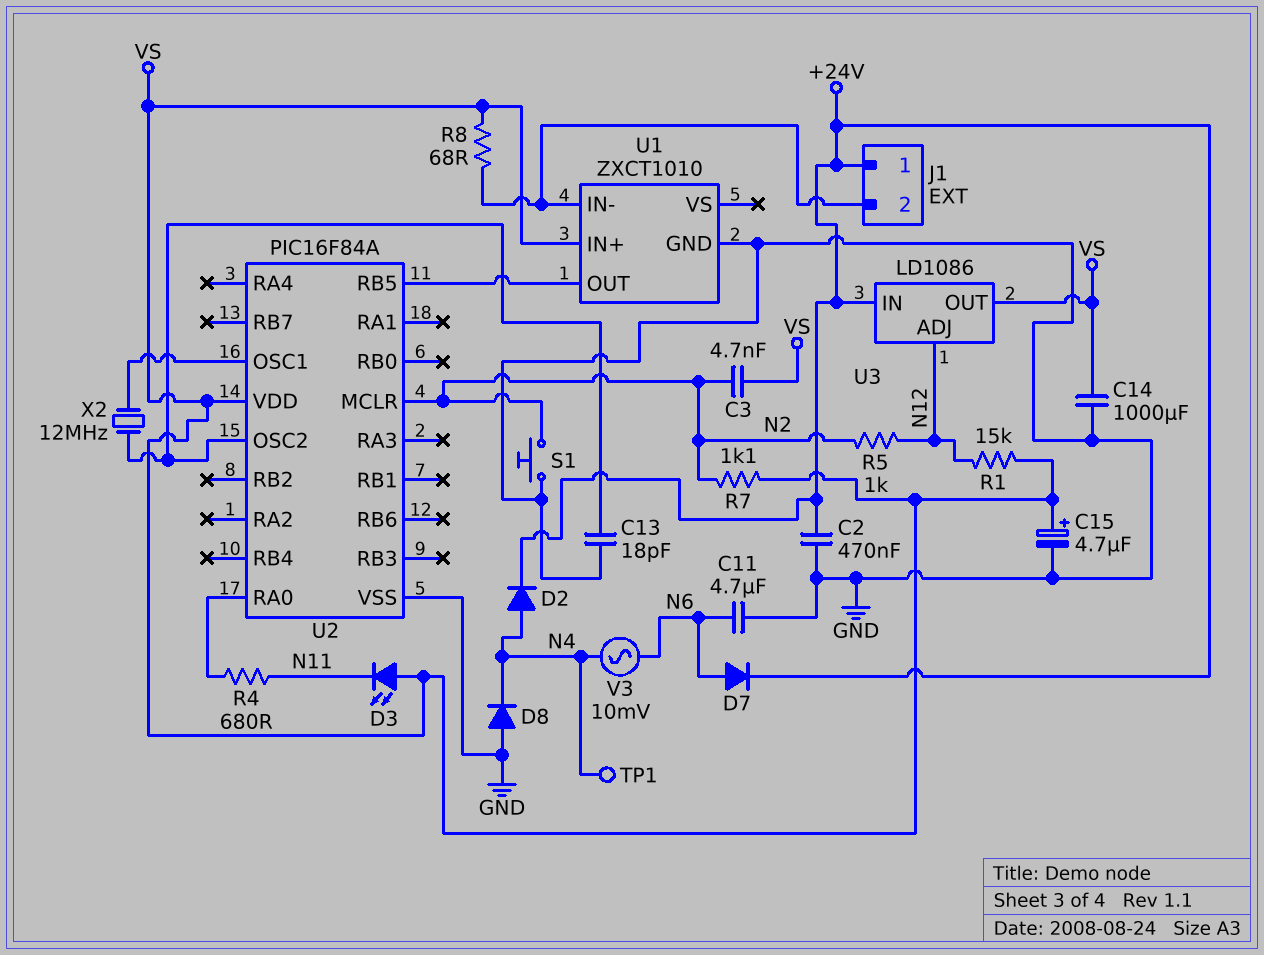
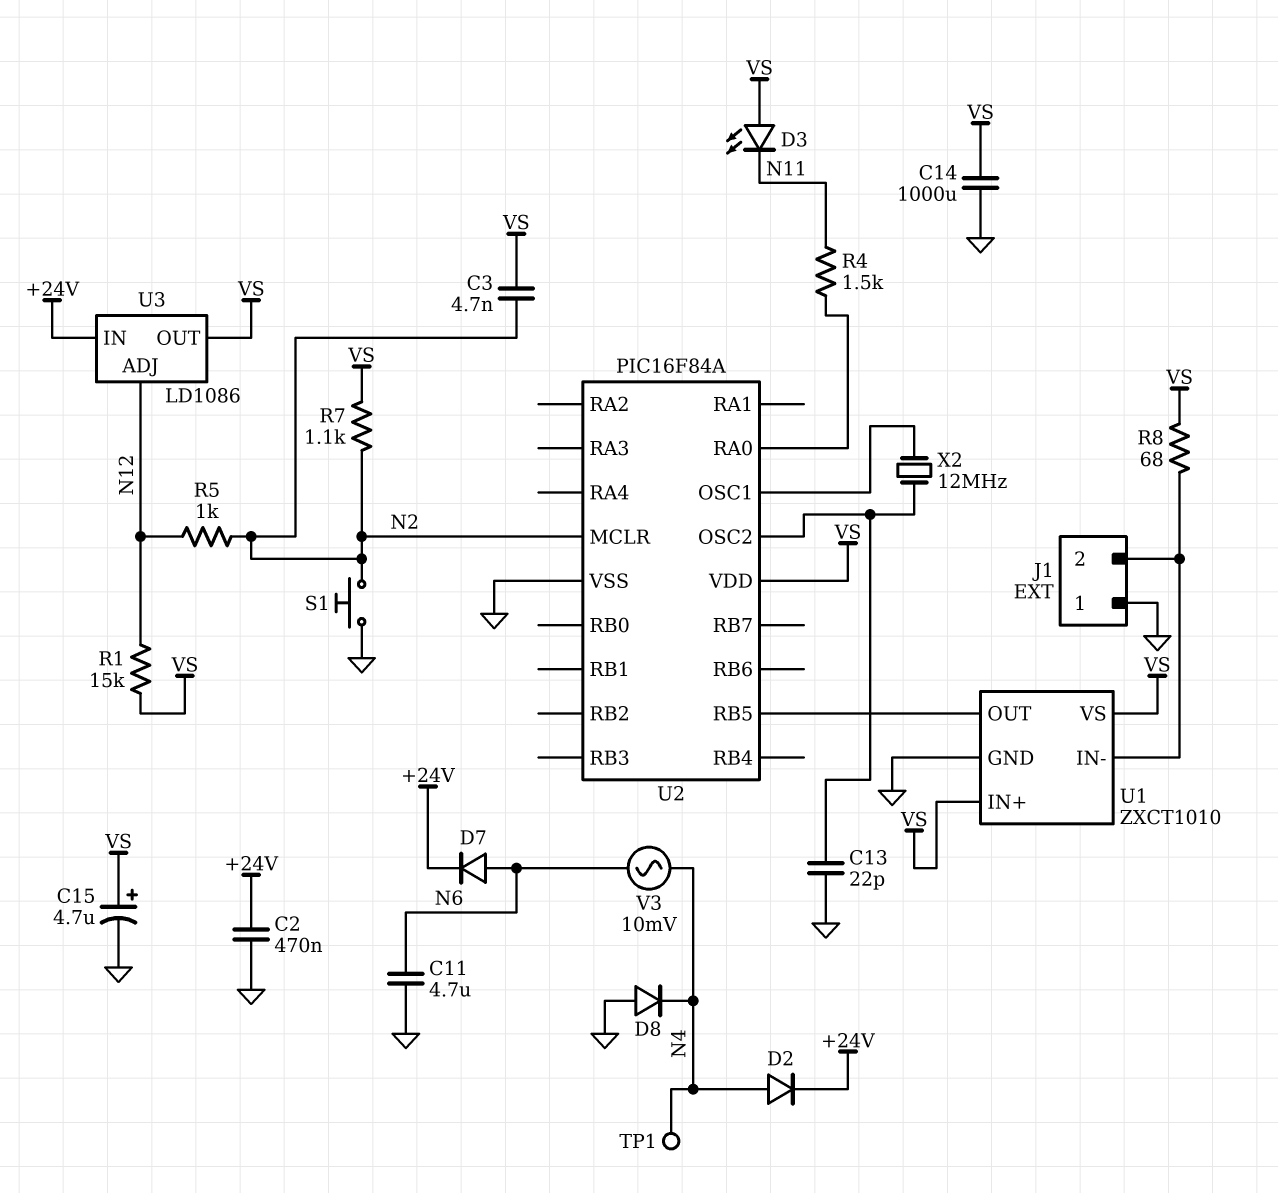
C13: 18pF (GND, U2/OSC2) -> 22pF (GND, U2/OSC2)
J1 pin 1: +24V -> GND
R4: 680 (N11, U2/RA0) -> 1.5k (N11, U2/RA0)
U1 pin VS: none -> VS

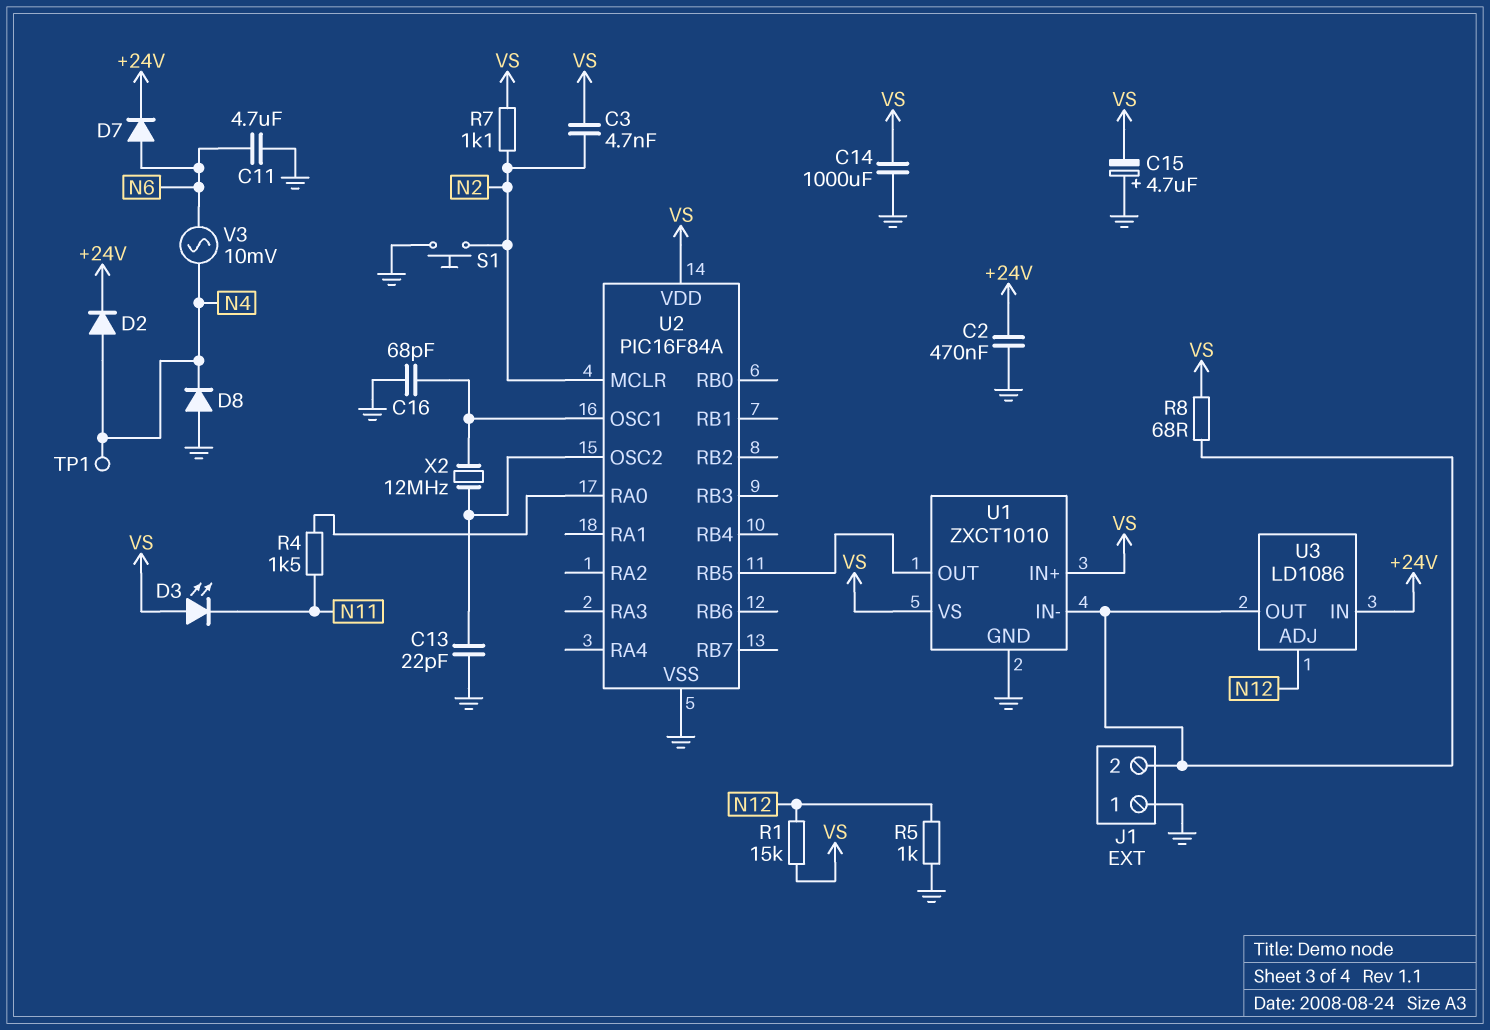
C15: 4.7uF (plus VS, minus GND) -> 4.7uF (plus GND, minus VS)
C16: none -> 68pF (GND, U2/OSC1)
R5: 1k (N2, N12) -> 1k (GND, N12)
U3 pin OUT: VS -> J1/2

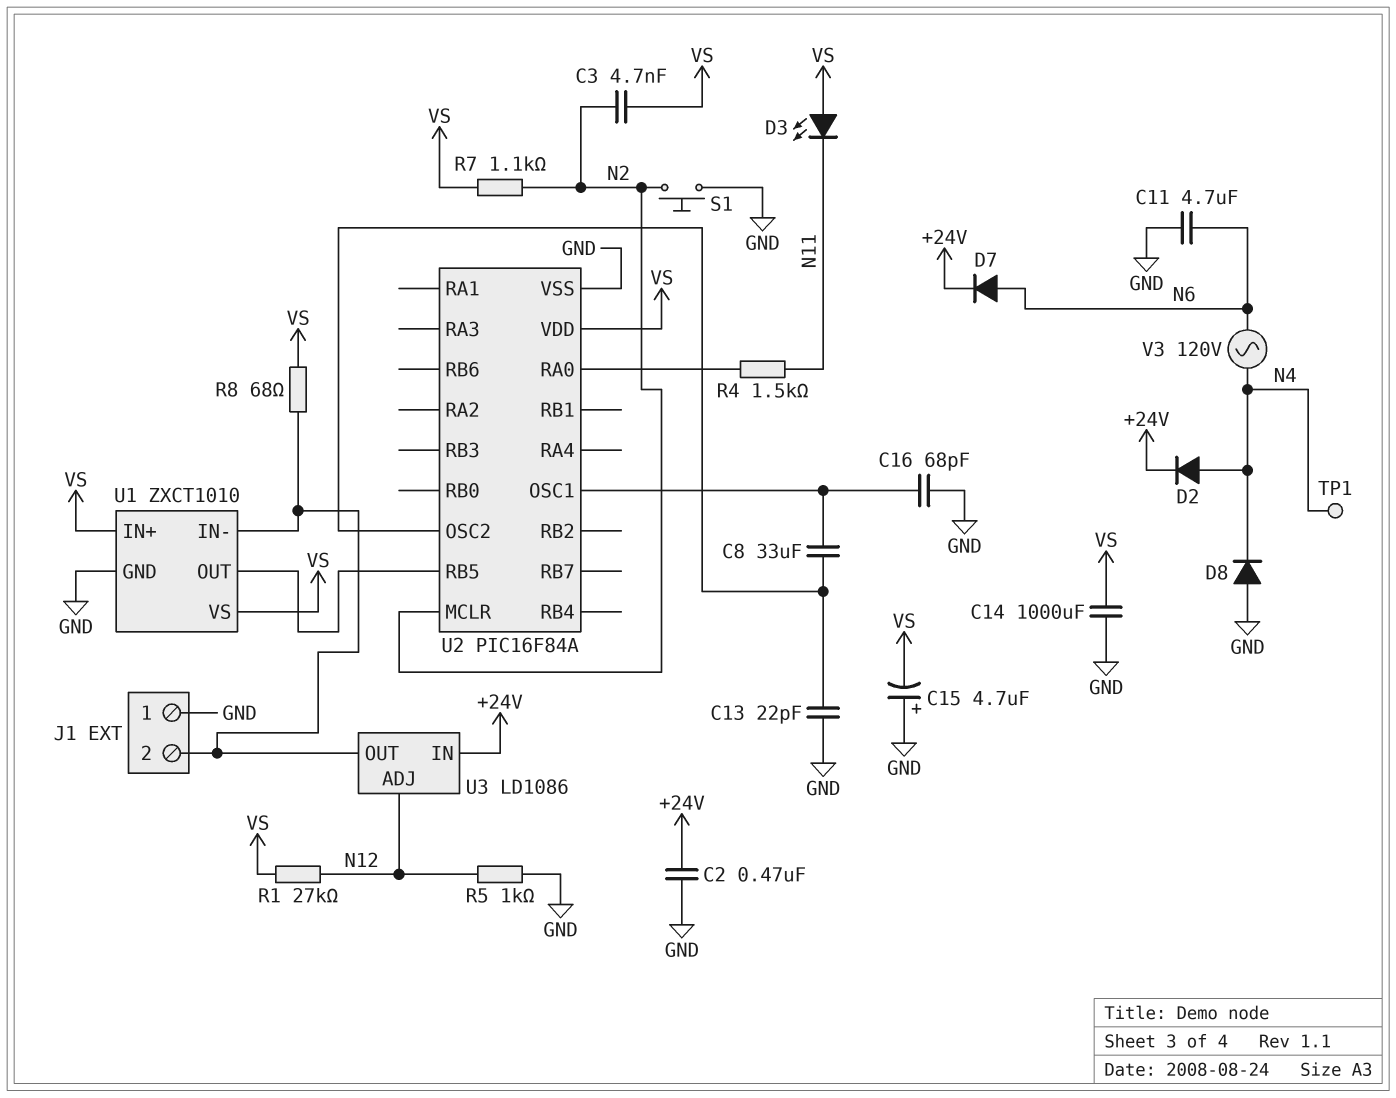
C8: none -> 33uF (U2/OSC1, U2/OSC2)
R1: 15k (N12, VS) -> 27k (N12, VS)
V3: AC 10mV (N4, N6) -> AC 120V (N4, N6)
X2: 12MHz (U2/OSC1, U2/OSC2) -> none

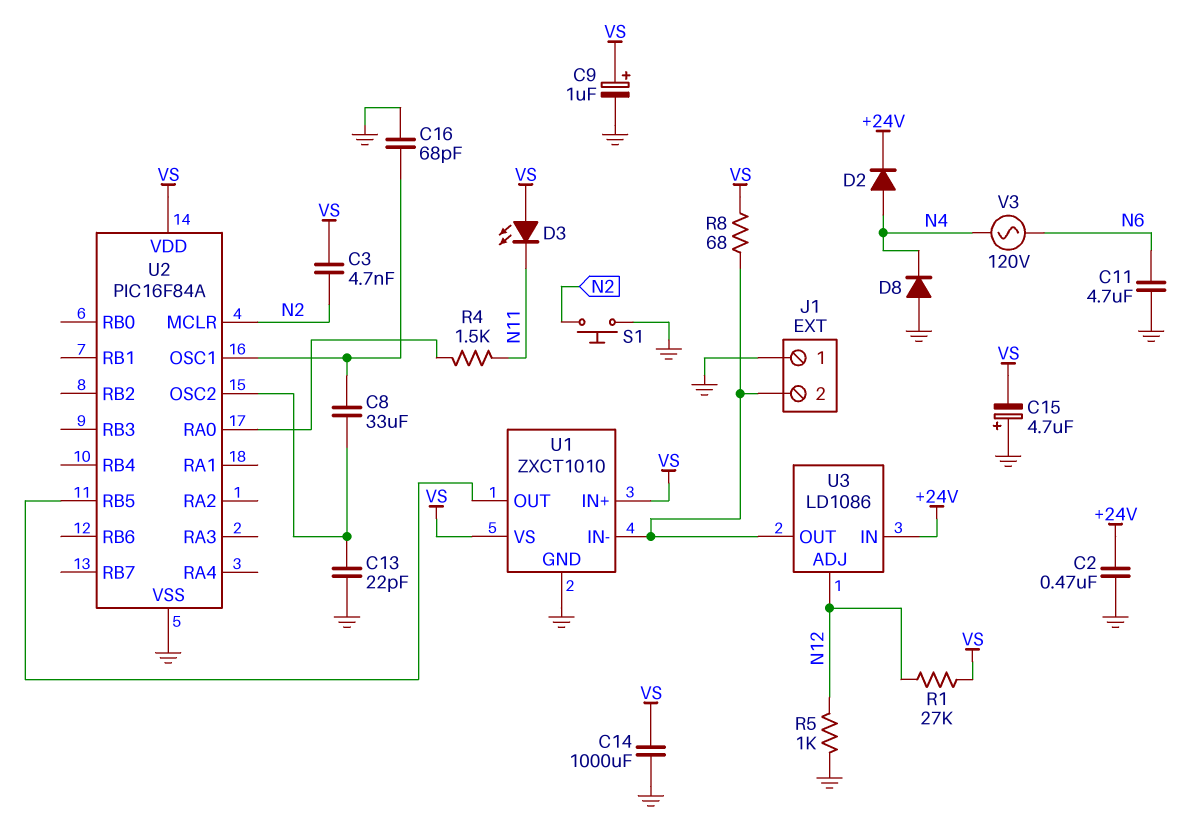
C9: none -> 1uF (plus VS, minus GND)
D7: diode (A N6, K +24V) -> none
R7: 1.1k (N2, VS) -> none
TP1: test point (N4) -> none

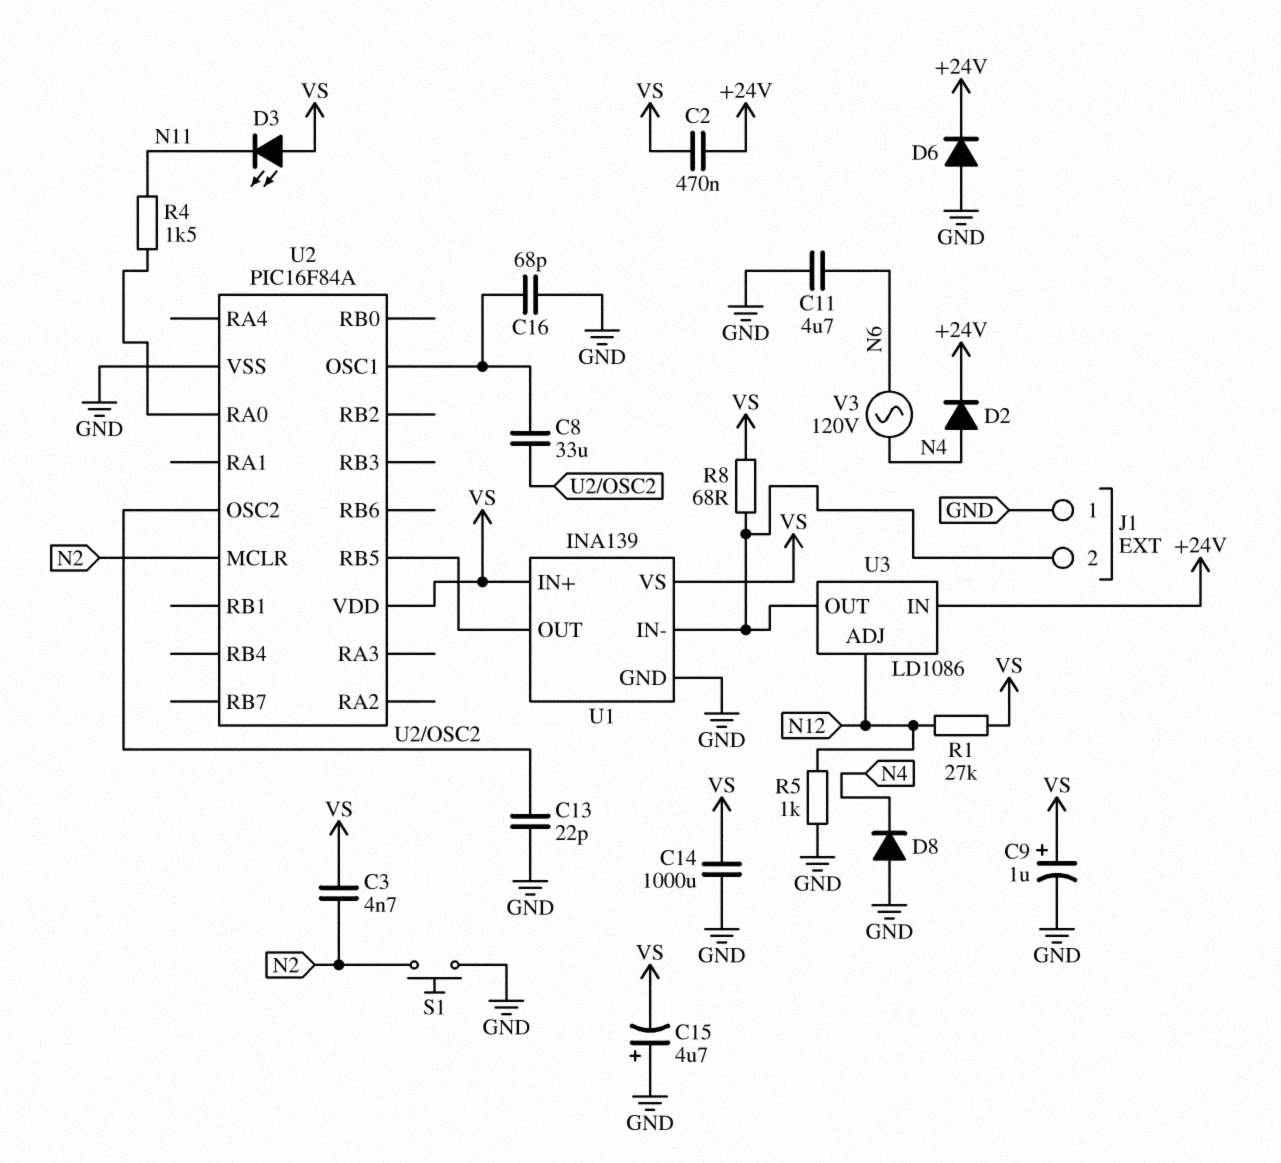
C2: 470nF (+24V, GND) -> 470nF (+24V, VS)
D6: none -> diode (A GND, K +24V)
U1: ZXCT1010 -> INA139

